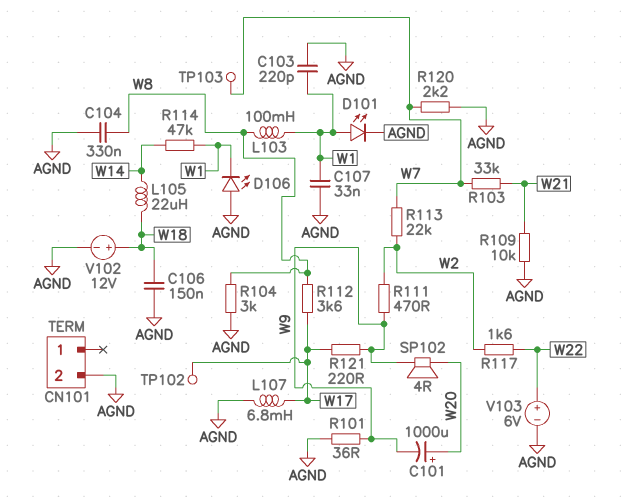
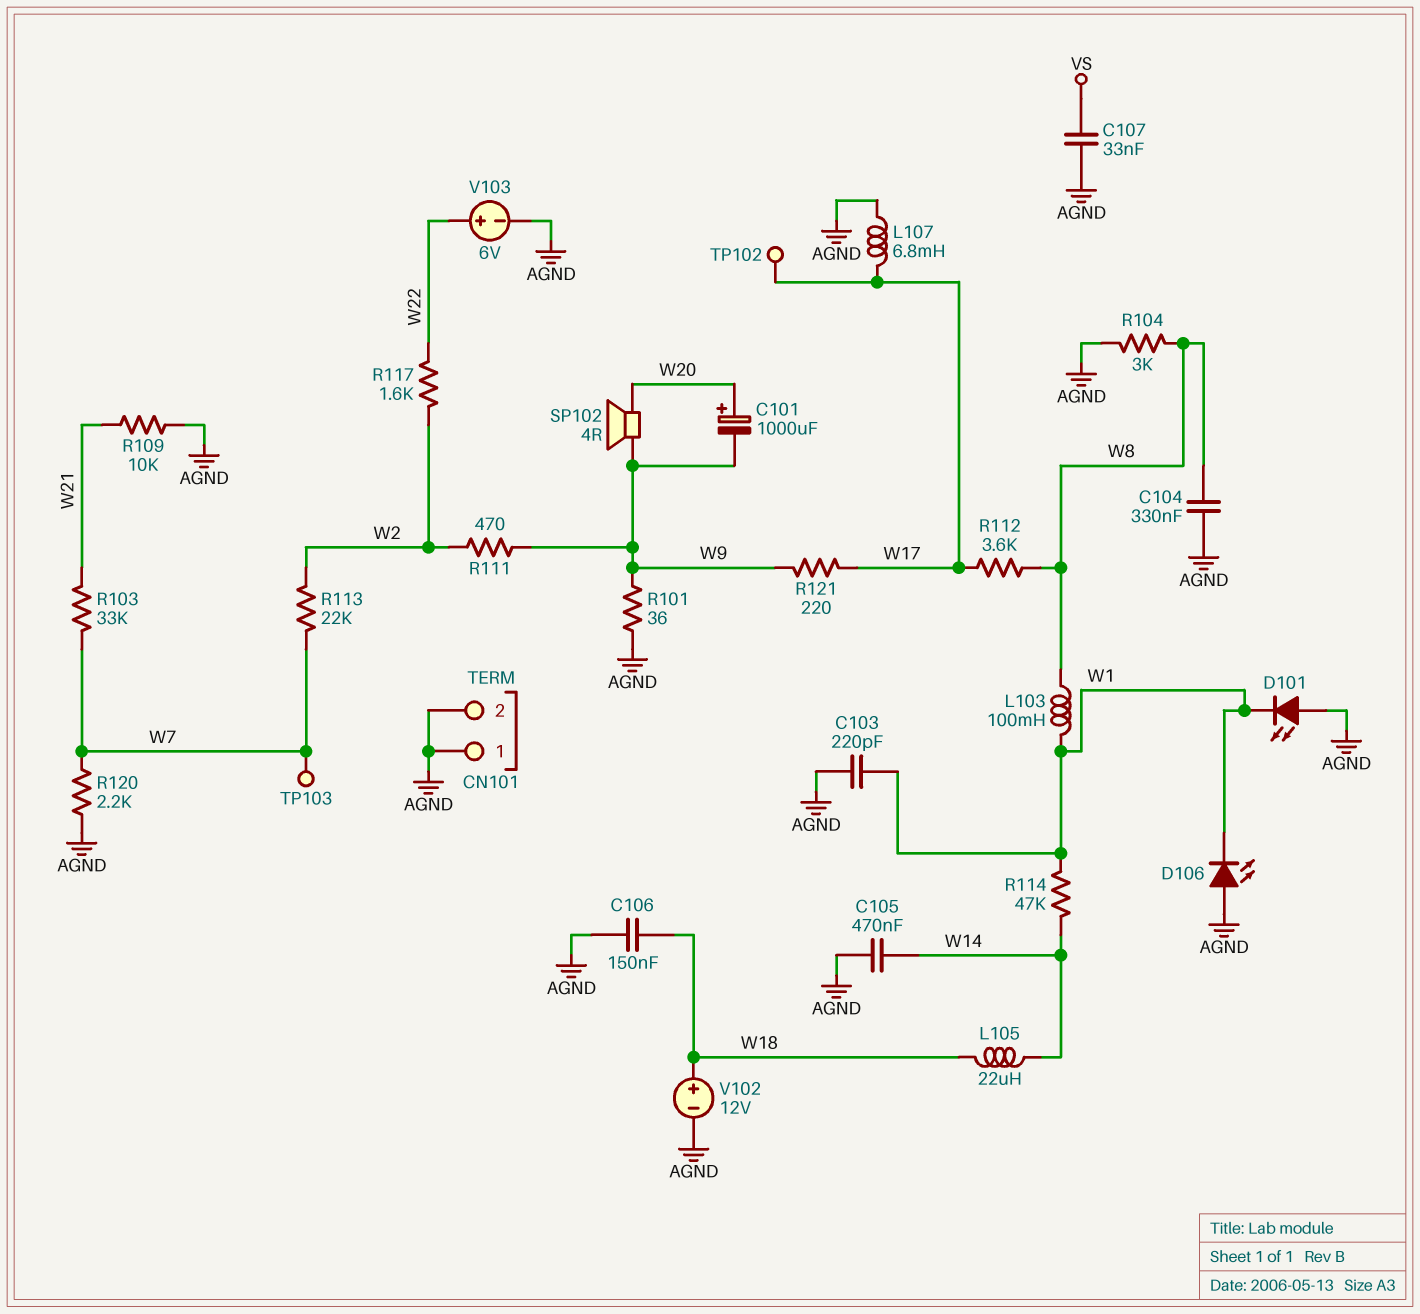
C105: none -> 470nF (AGND, W14)
C107: 33nF (AGND, W1) -> 33nF (AGND, VS)
CN101 pin 1: none -> AGND
D101: LED (A W1, K AGND) -> LED (A AGND, K W1)

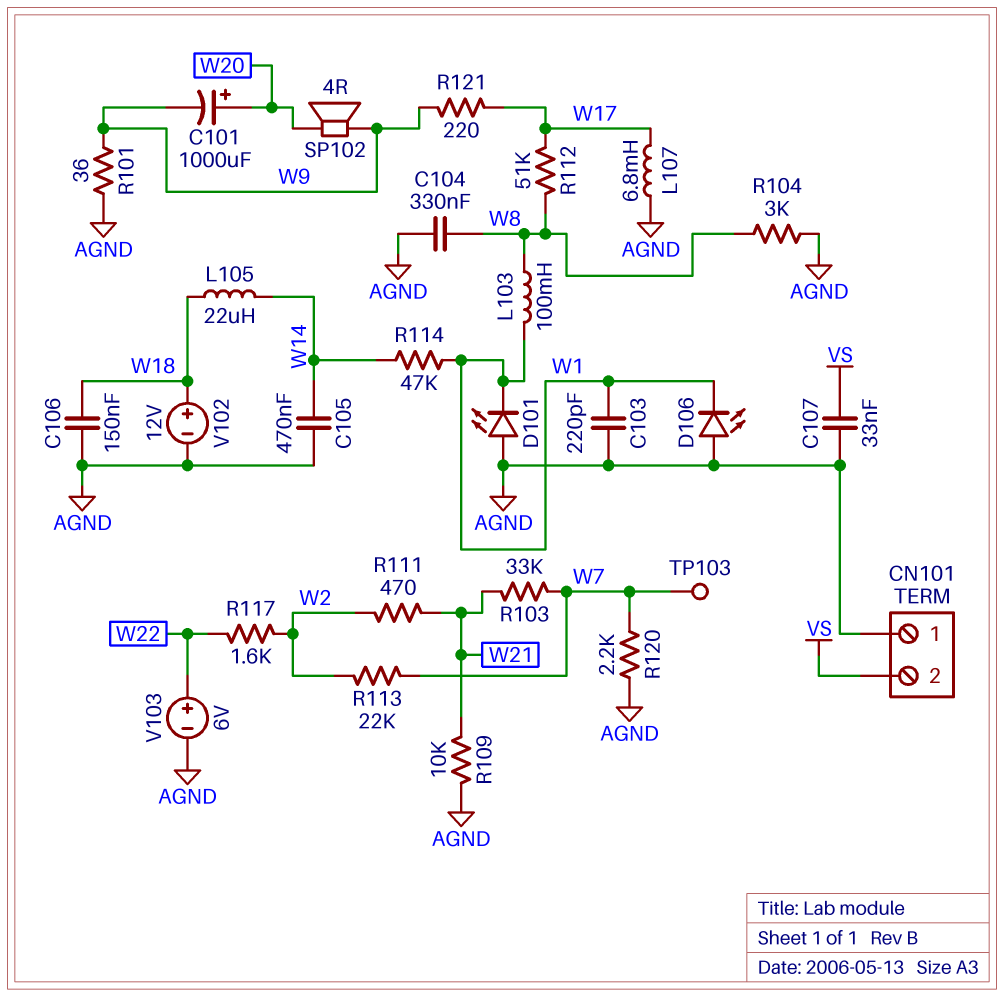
CN101 pin 2: AGND -> VS
R111: 470 (W2, W9) -> 470 (W2, W21)
R112: 3.6k (W8, W17) -> 51k (W8, W17)
TP102: test point (W17) -> none

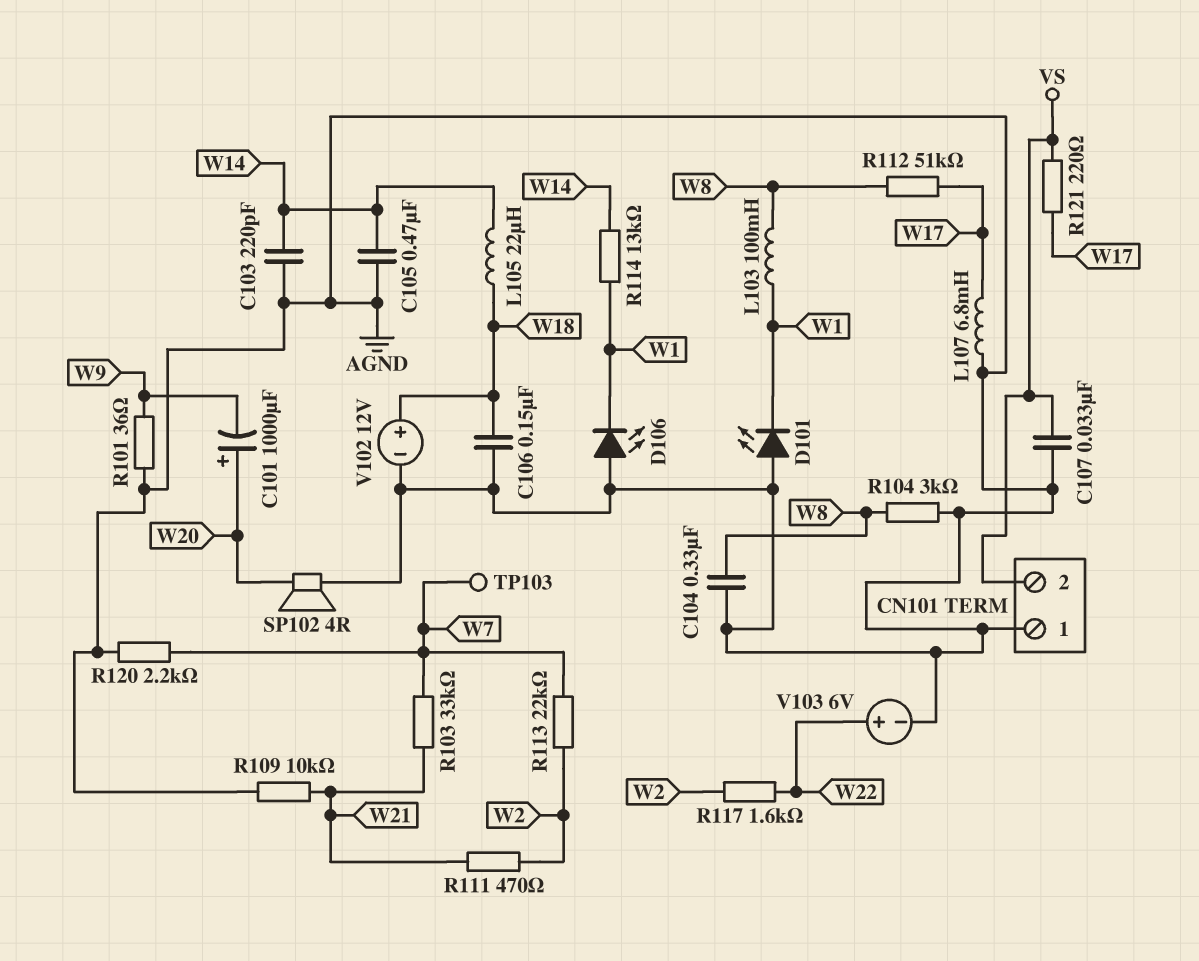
C103: 220pF (AGND, W1) -> 220pF (AGND, W14)
R114: 47k (W1, W14) -> 13k (W1, W14)
R121: 220 (W9, W17) -> 220 (VS, W17)
SP102: speaker 4R (W9, W20) -> speaker 4R (AGND, W20)

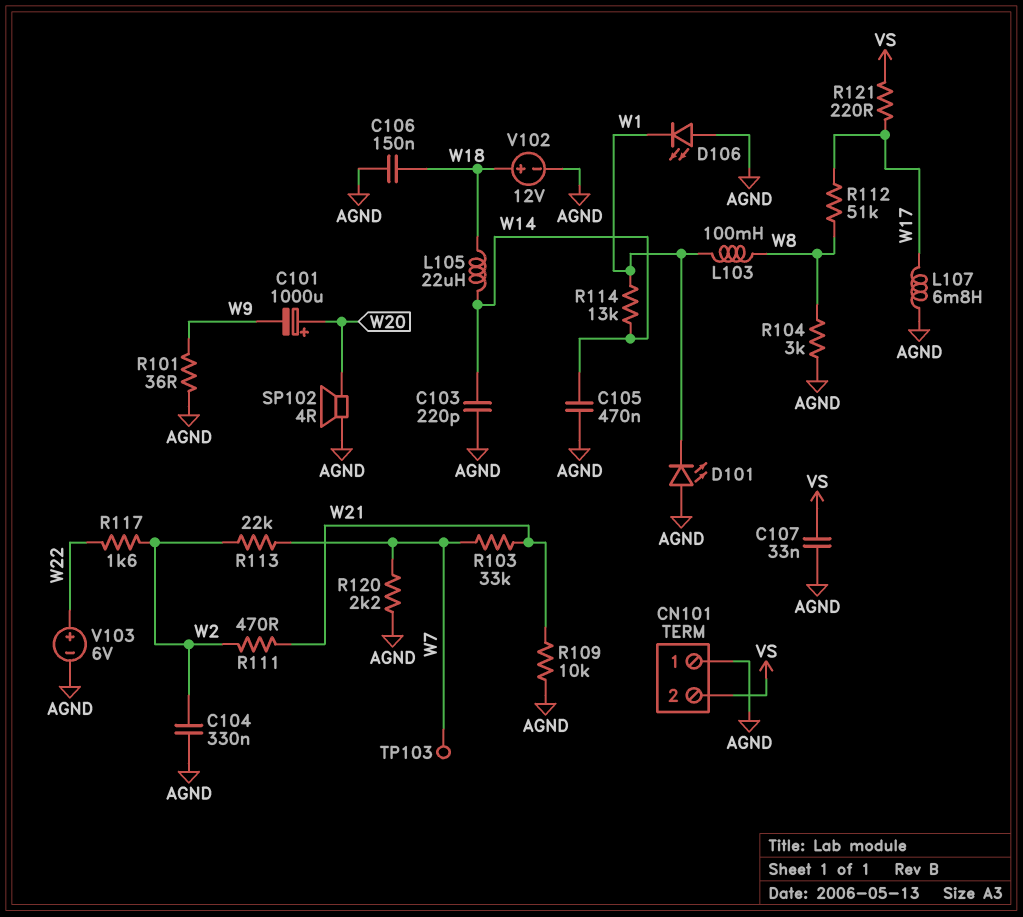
C104: 330nF (AGND, W8) -> 330nF (AGND, W2)

